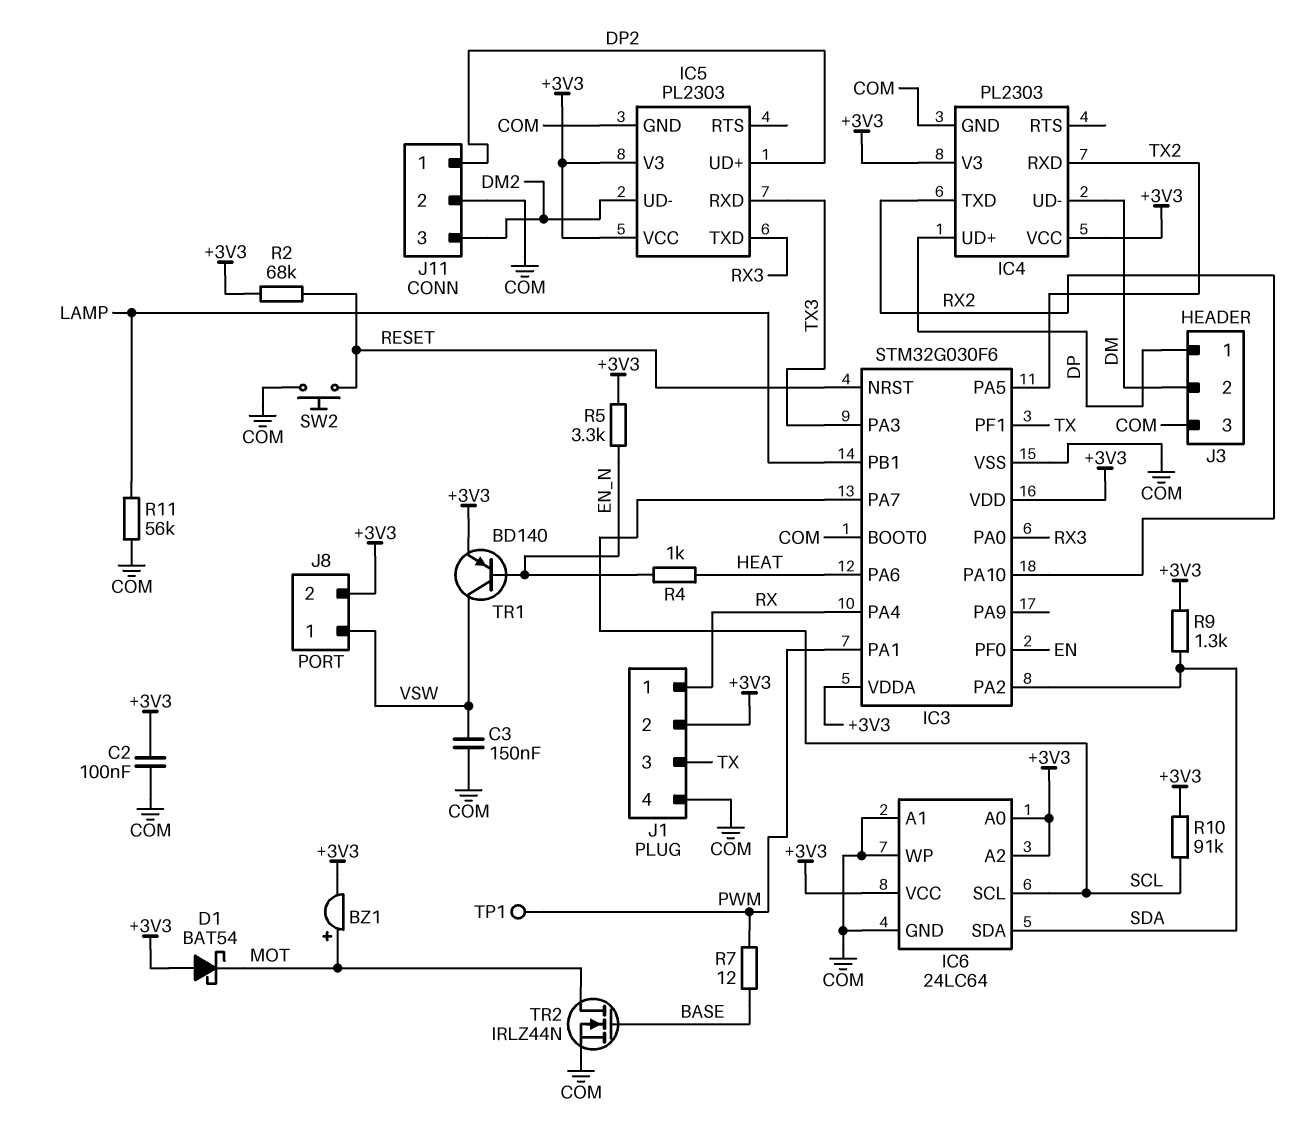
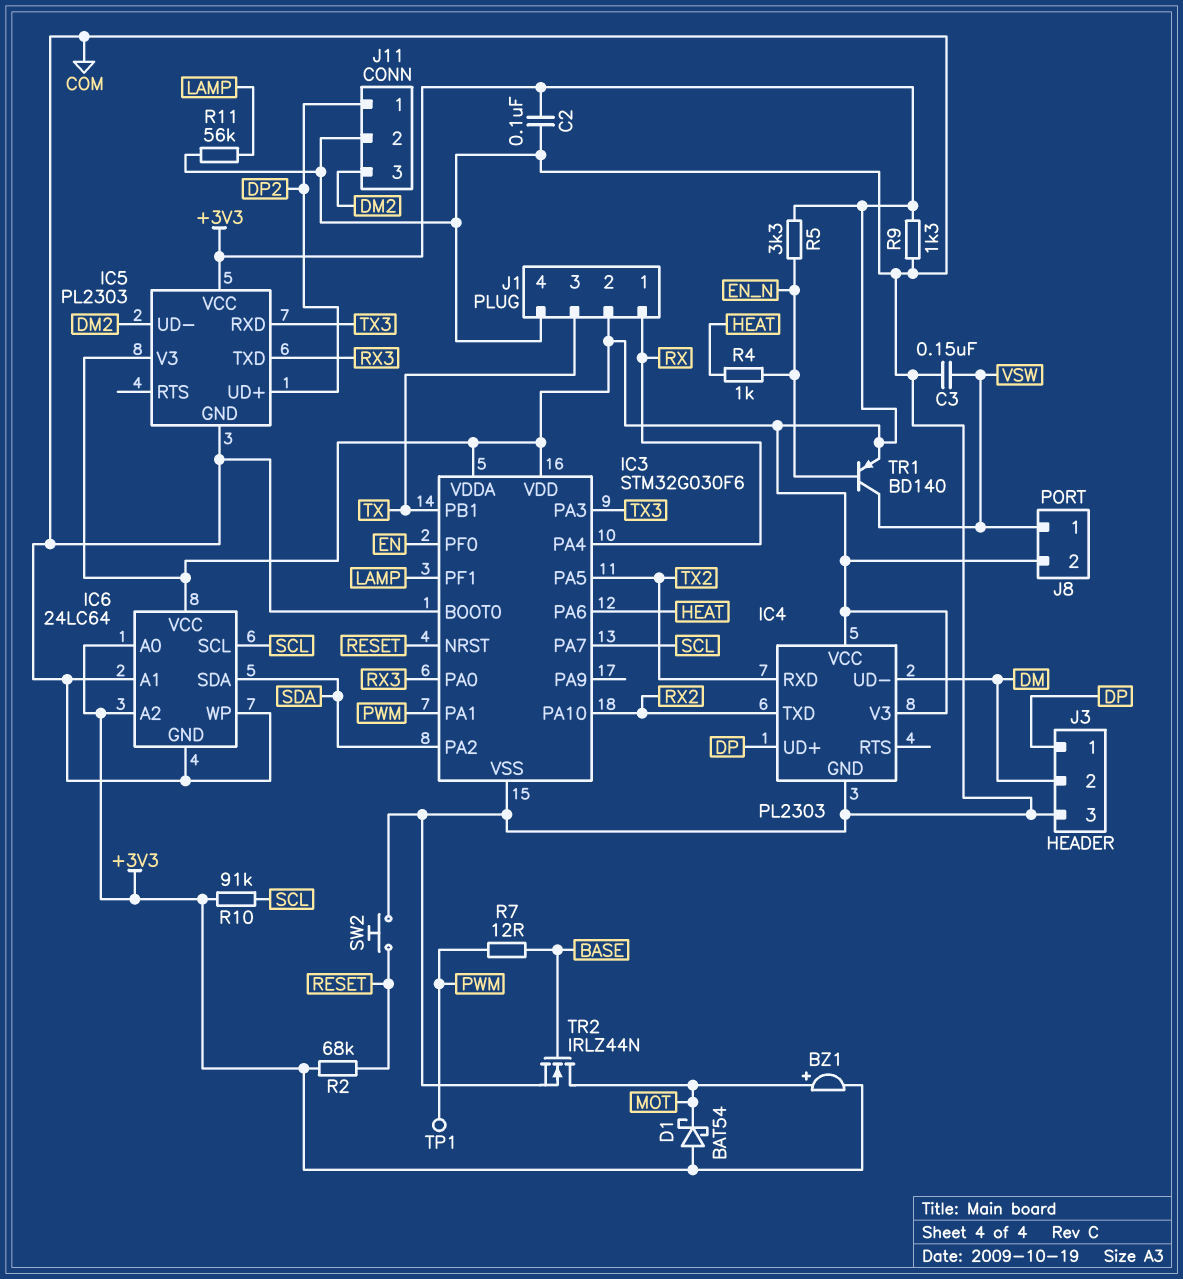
IC3 pin PB1: LAMP -> TX
IC3 pin PF1: TX -> LAMP
R9: 1.3k (+3V3, SDA) -> 1.3k (+3V3, COM)

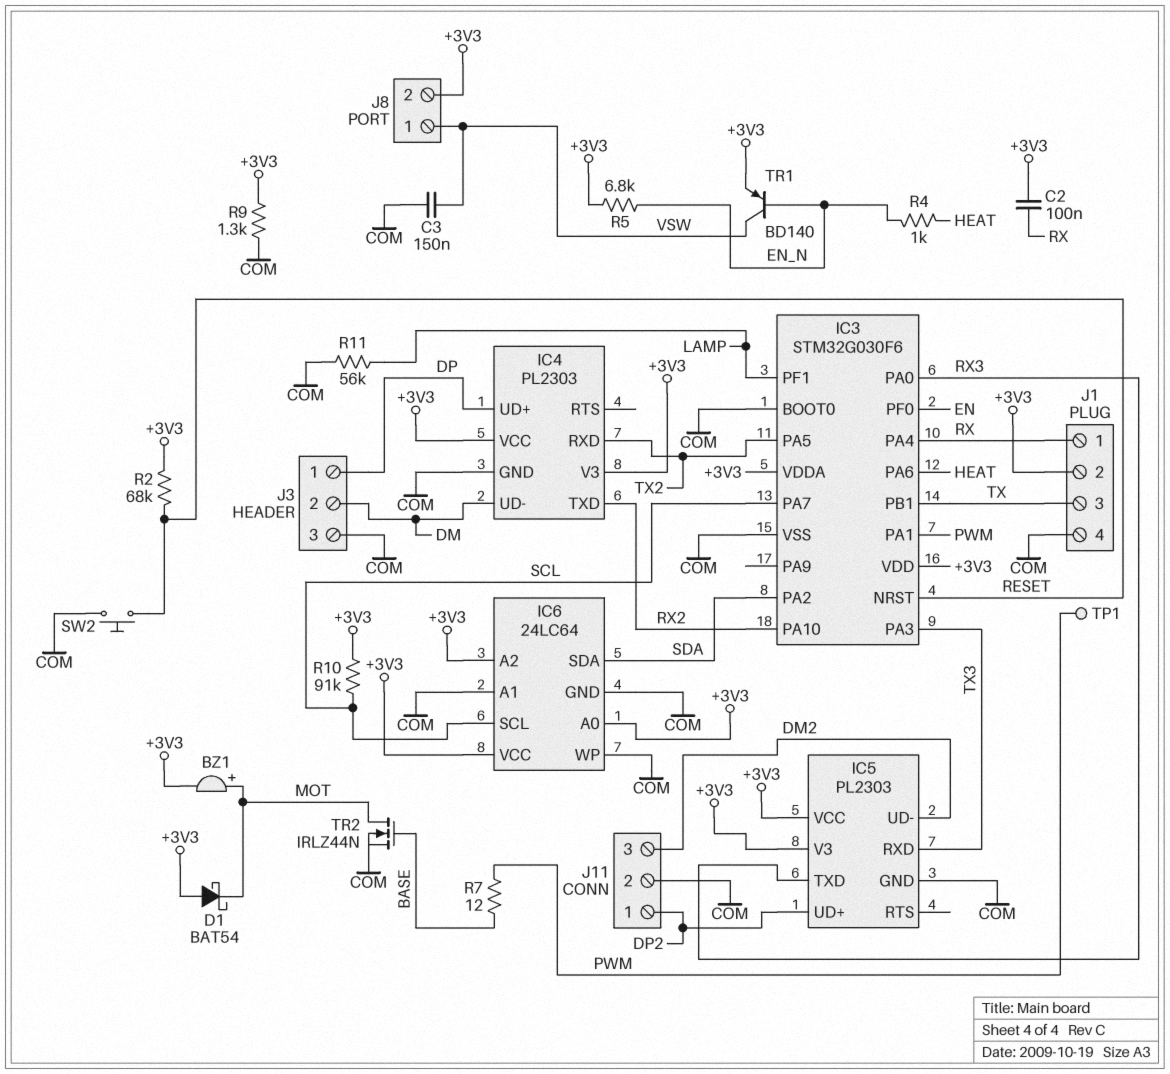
C2: 100nF (+3V3, COM) -> 100nF (+3V3, RX)
R5: 3.3k (+3V3, EN_N) -> 6.8k (+3V3, EN_N)

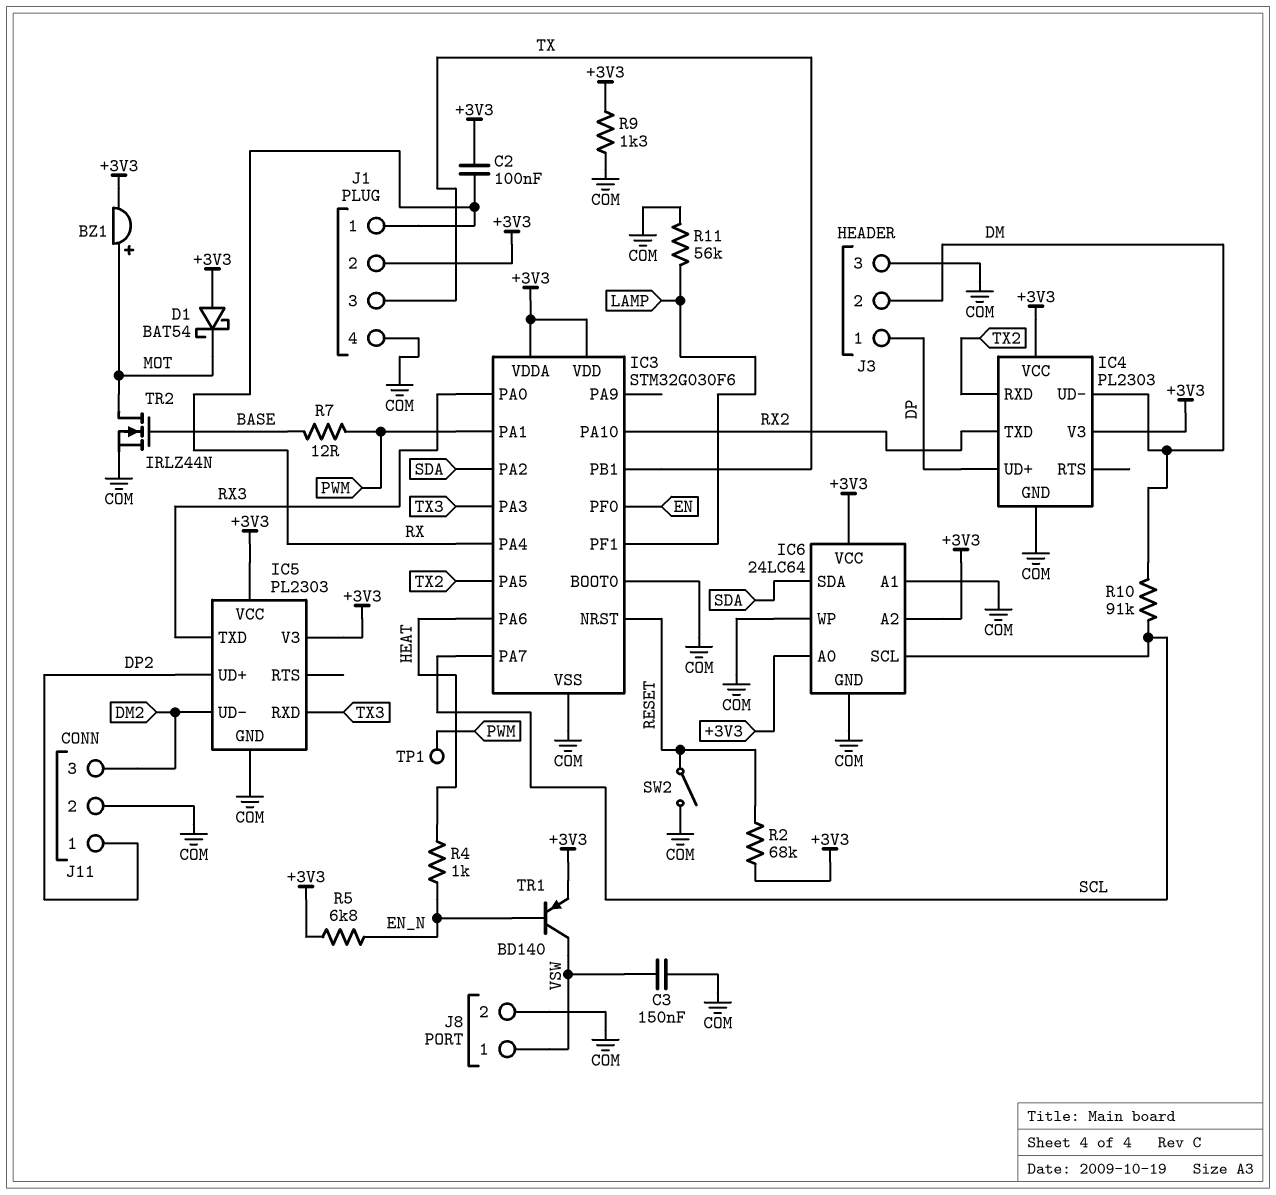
J8 pin 2: +3V3 -> COM
R10: 91k (+3V3, SCL) -> 91k (DM, SCL)
SW2: button (COM, RESET) -> switch (COM, RESET)

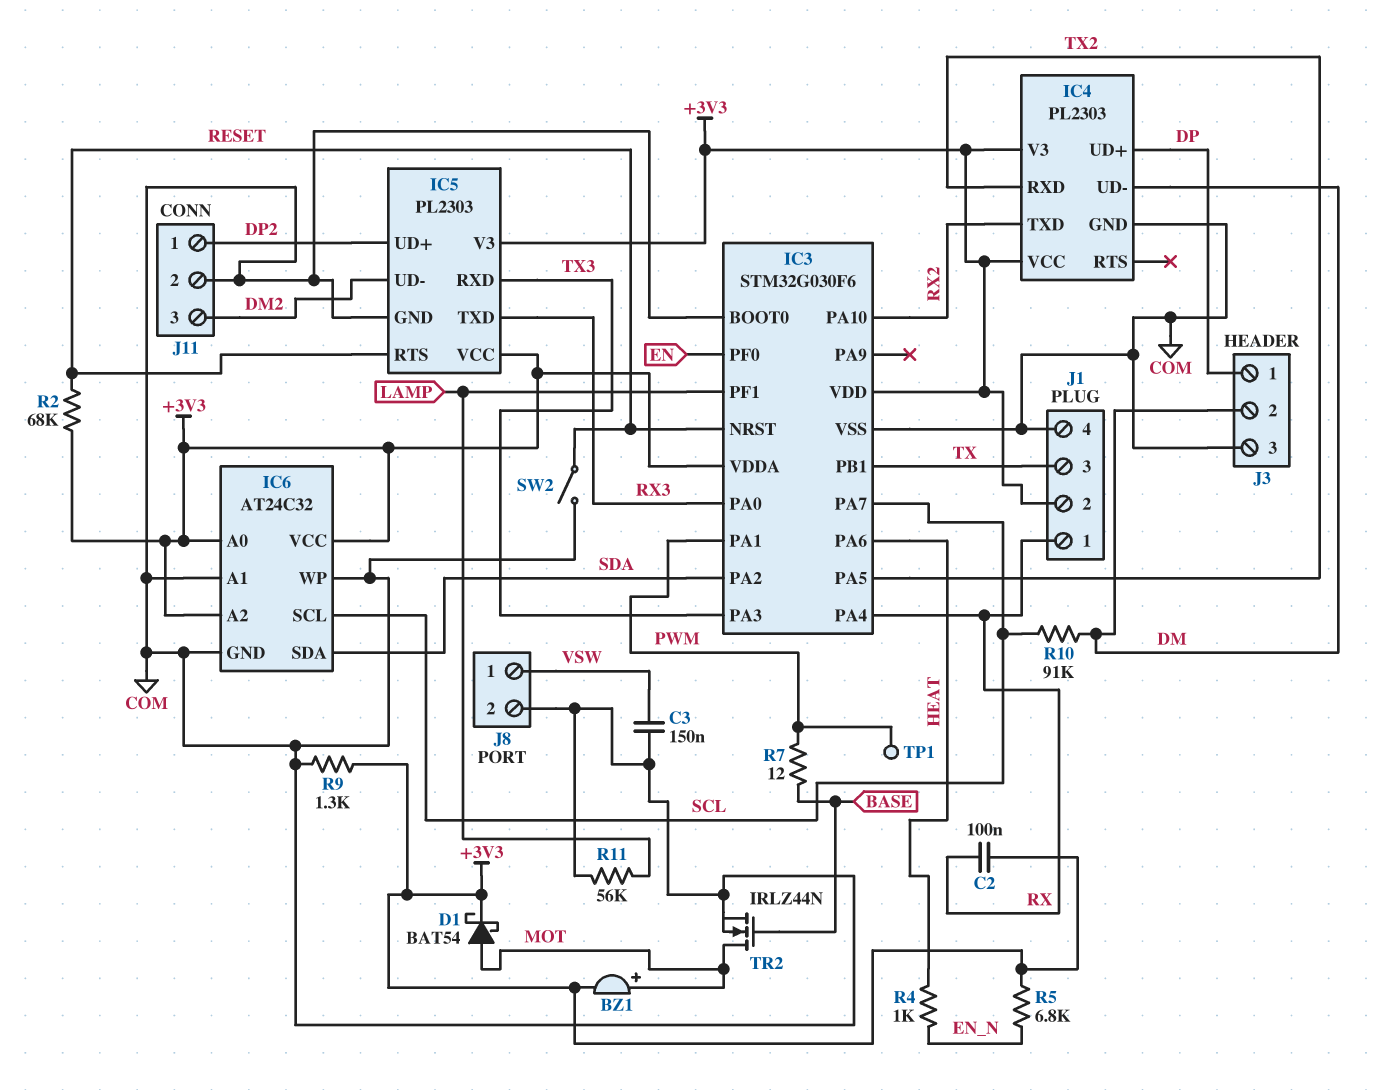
D1: schottky BAT54 (A +3V3, K MOT) -> schottky BAT54 (A MOT, K +3V3)
IC5 pin RTS: none -> RESET
IC6: 24LC64 -> AT24C32
TR1: PNP BD140 (B EN_N, C VSW, E +3V3) -> none

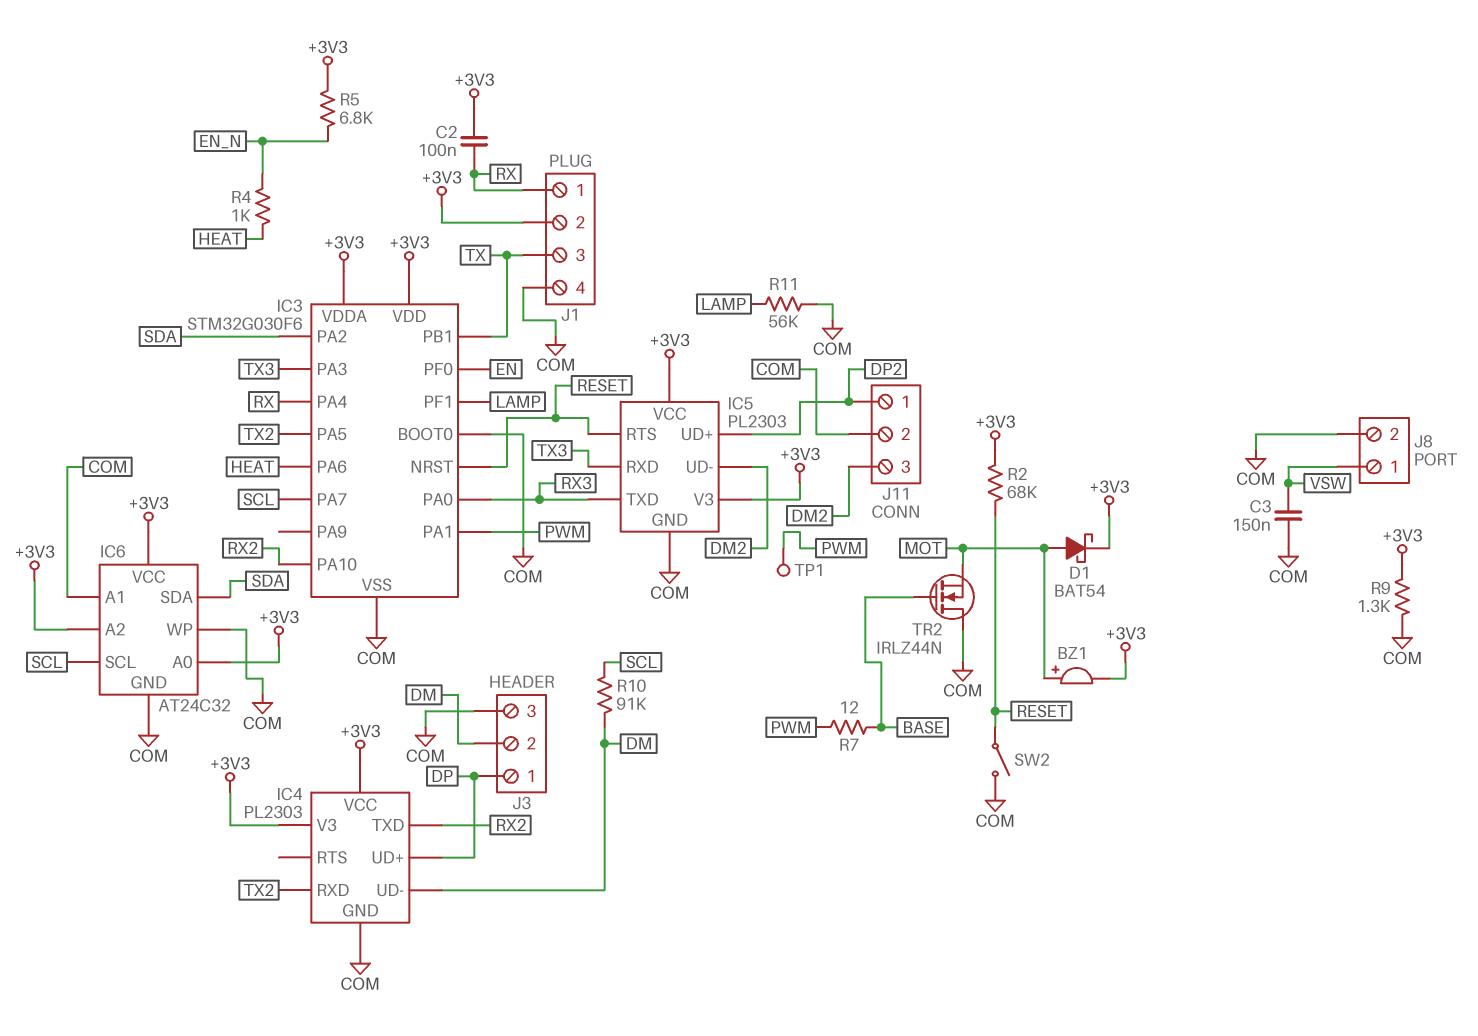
TR2: NMOS IRLZ44N (G BASE, D MOT, S COM) -> NMOS IRLZ44N (G BASE, D COM, S MOT)

